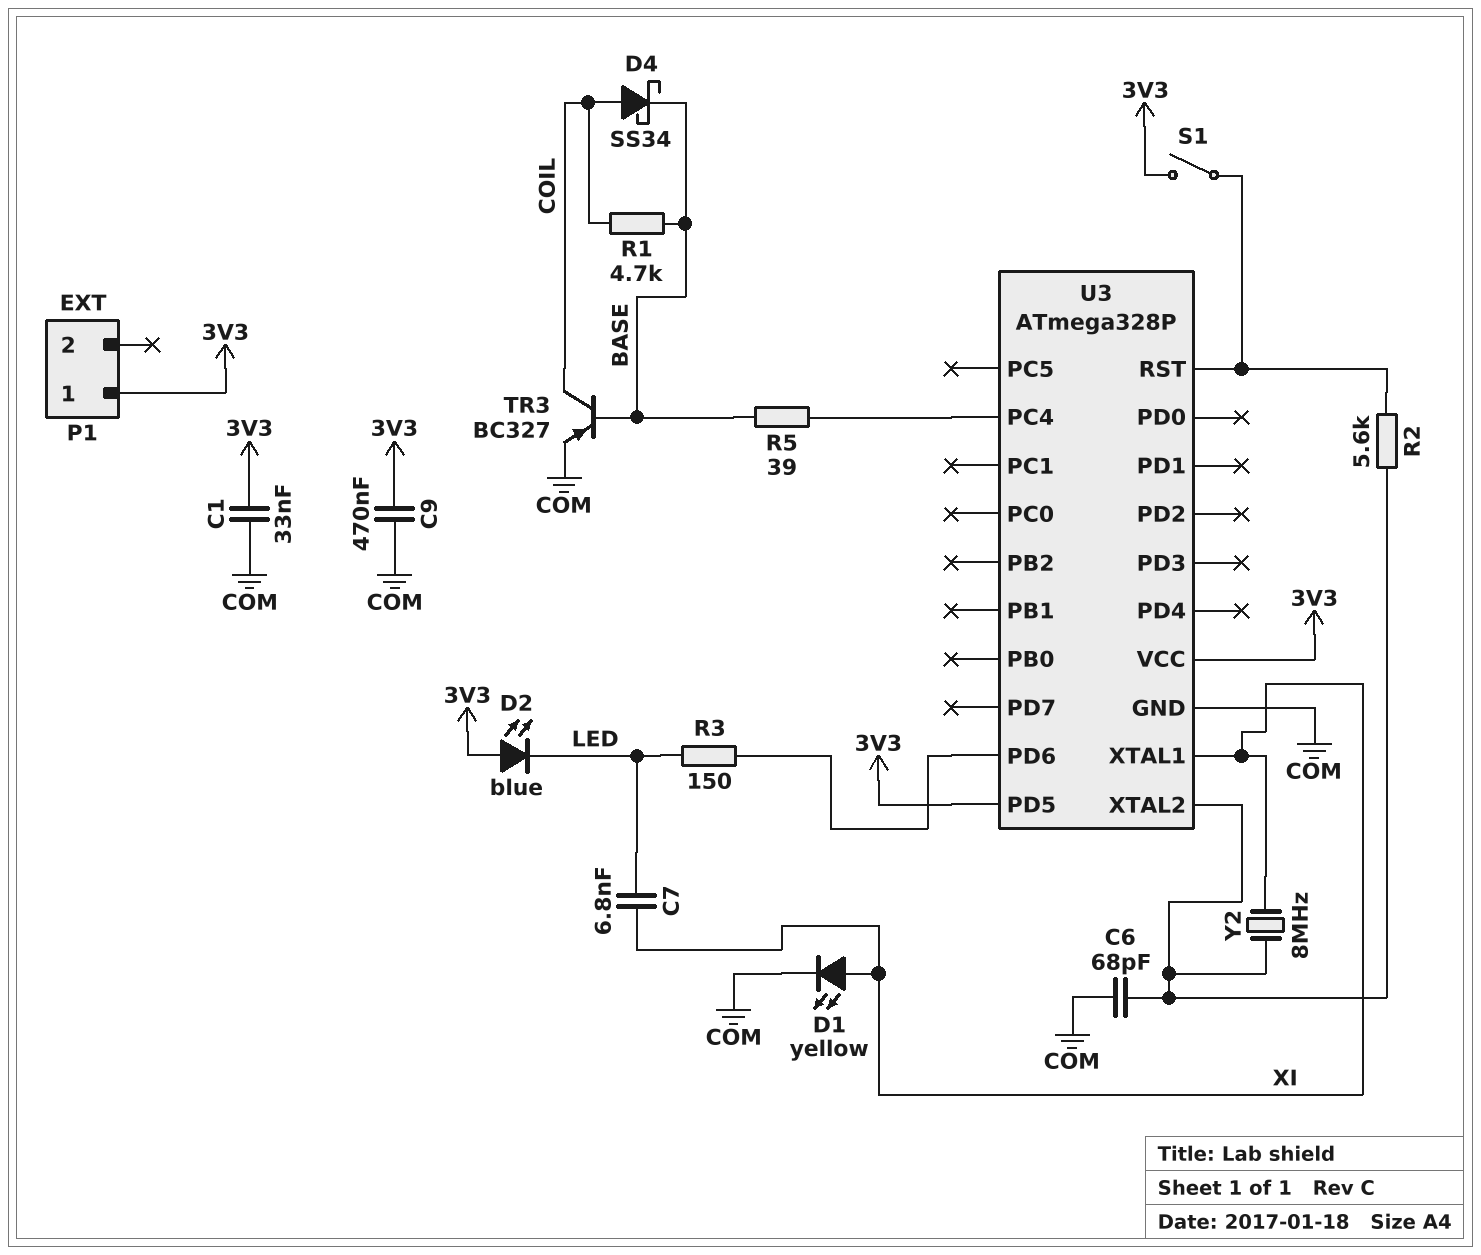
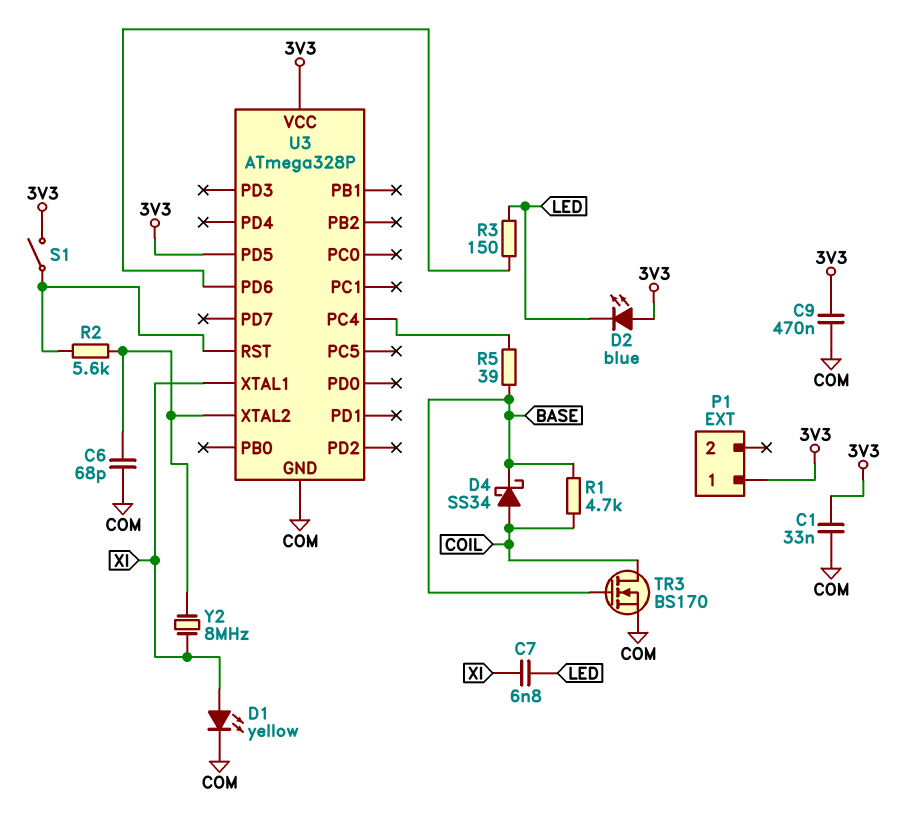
TR3: PNP BC327 (B BASE, C COIL, E COM) -> NMOS BS170 (G BASE, D COIL, S COM)

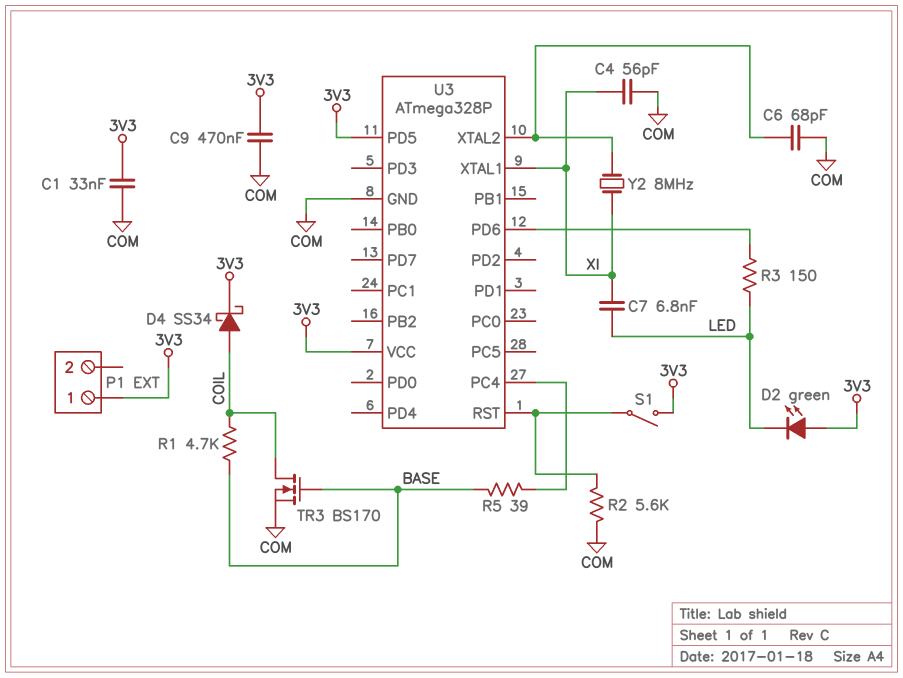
C4: none -> 56pF (COM, XI)
D1: LED yellow (A XI, K COM) -> none
D2: LED blue (A 3V3, K LED) -> LED green (A 3V3, K LED)
D4: schottky SS34 (A COIL, K BASE) -> schottky SS34 (A COIL, K 3V3)
R2: 5.6k (U3/RST, U3/XTAL2) -> 5.6k (COM, U3/RST)

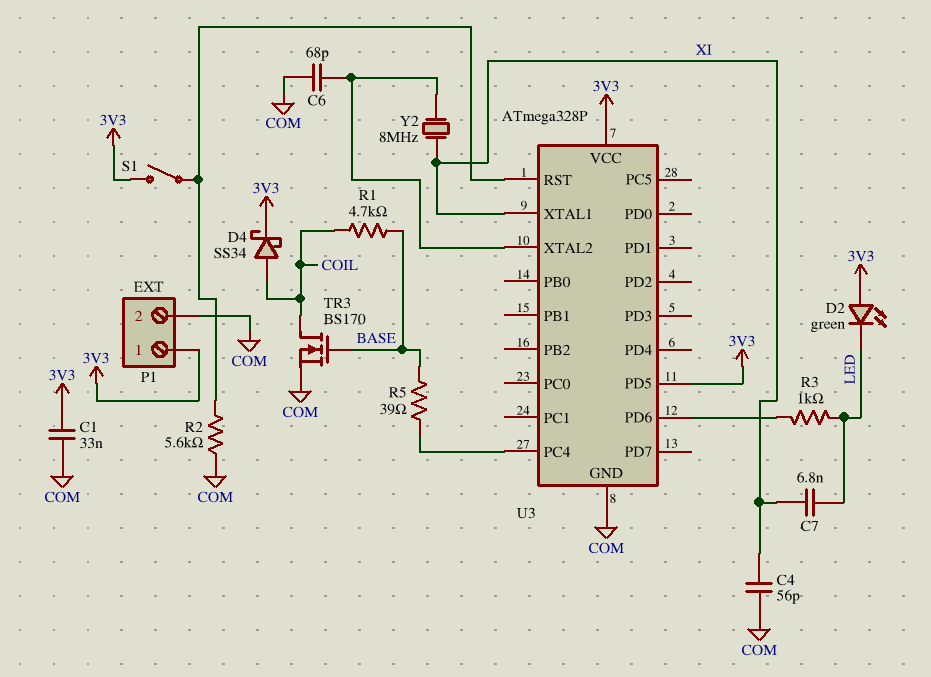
C9: 470nF (3V3, COM) -> none
P1 pin 2: none -> COM
R3: 150 (LED, U3/PD6) -> 1k (LED, U3/PD6)

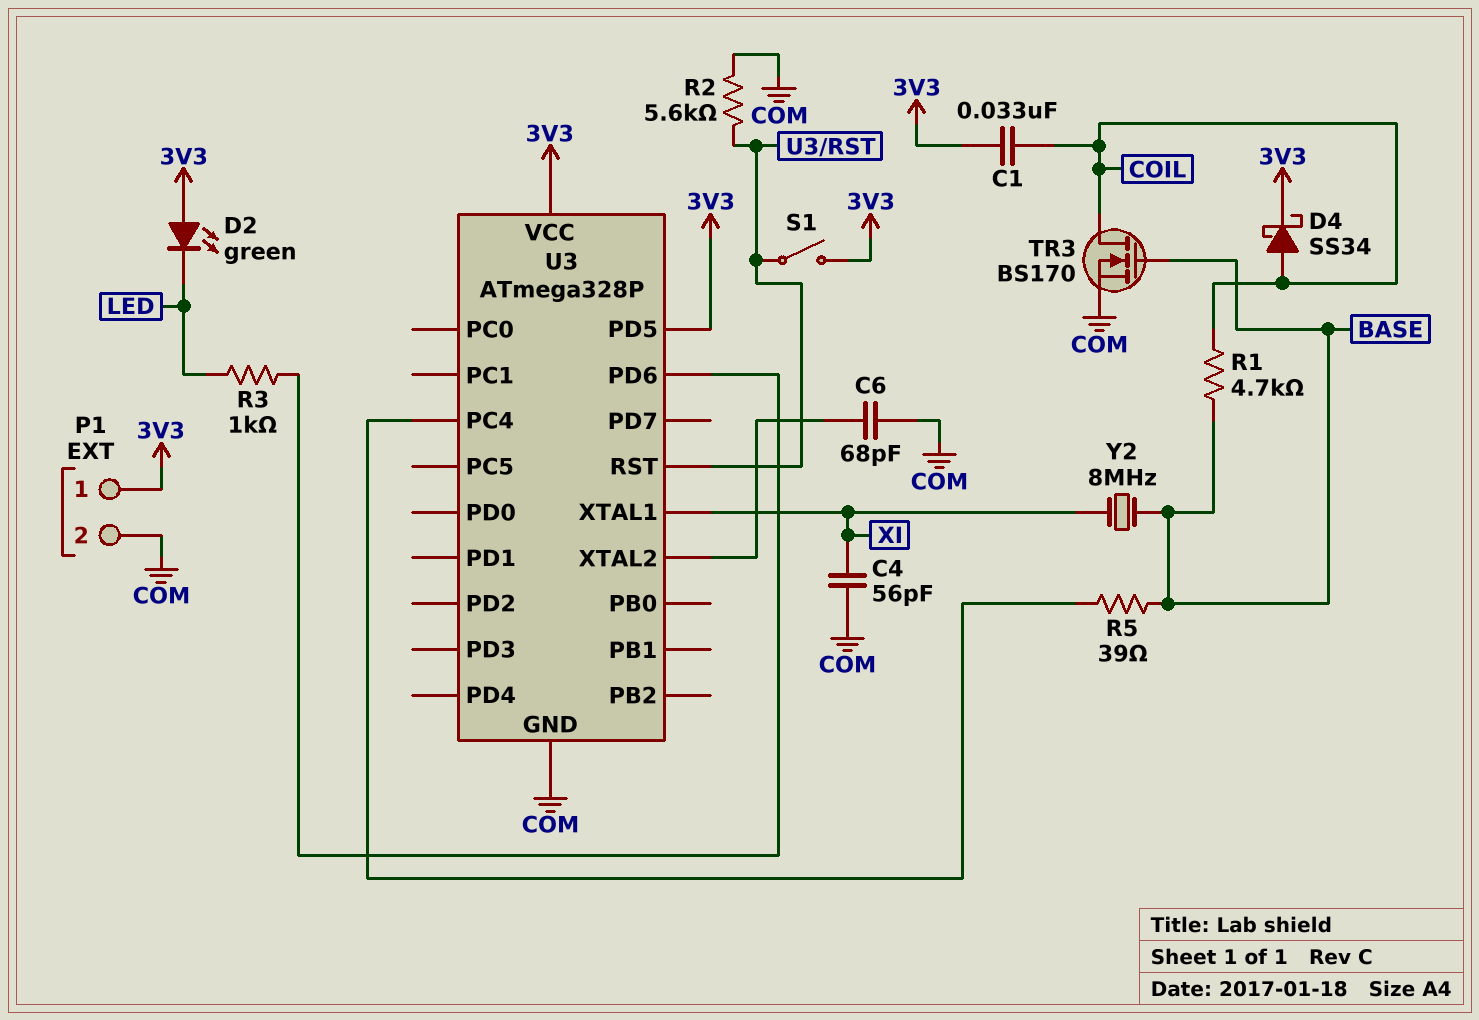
C1: 33nF (3V3, COM) -> 33nF (3V3, COIL)
C7: 6.8nF (LED, XI) -> none
Y2: 8MHz (U3/XTAL2, XI) -> 8MHz (BASE, XI)

